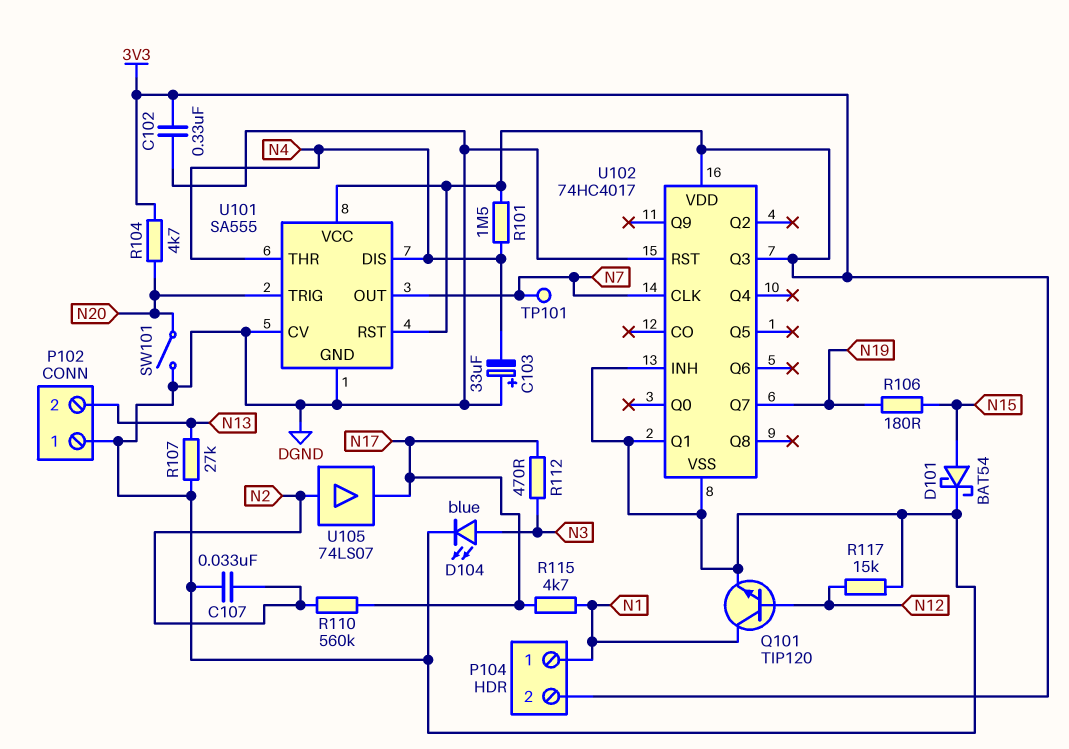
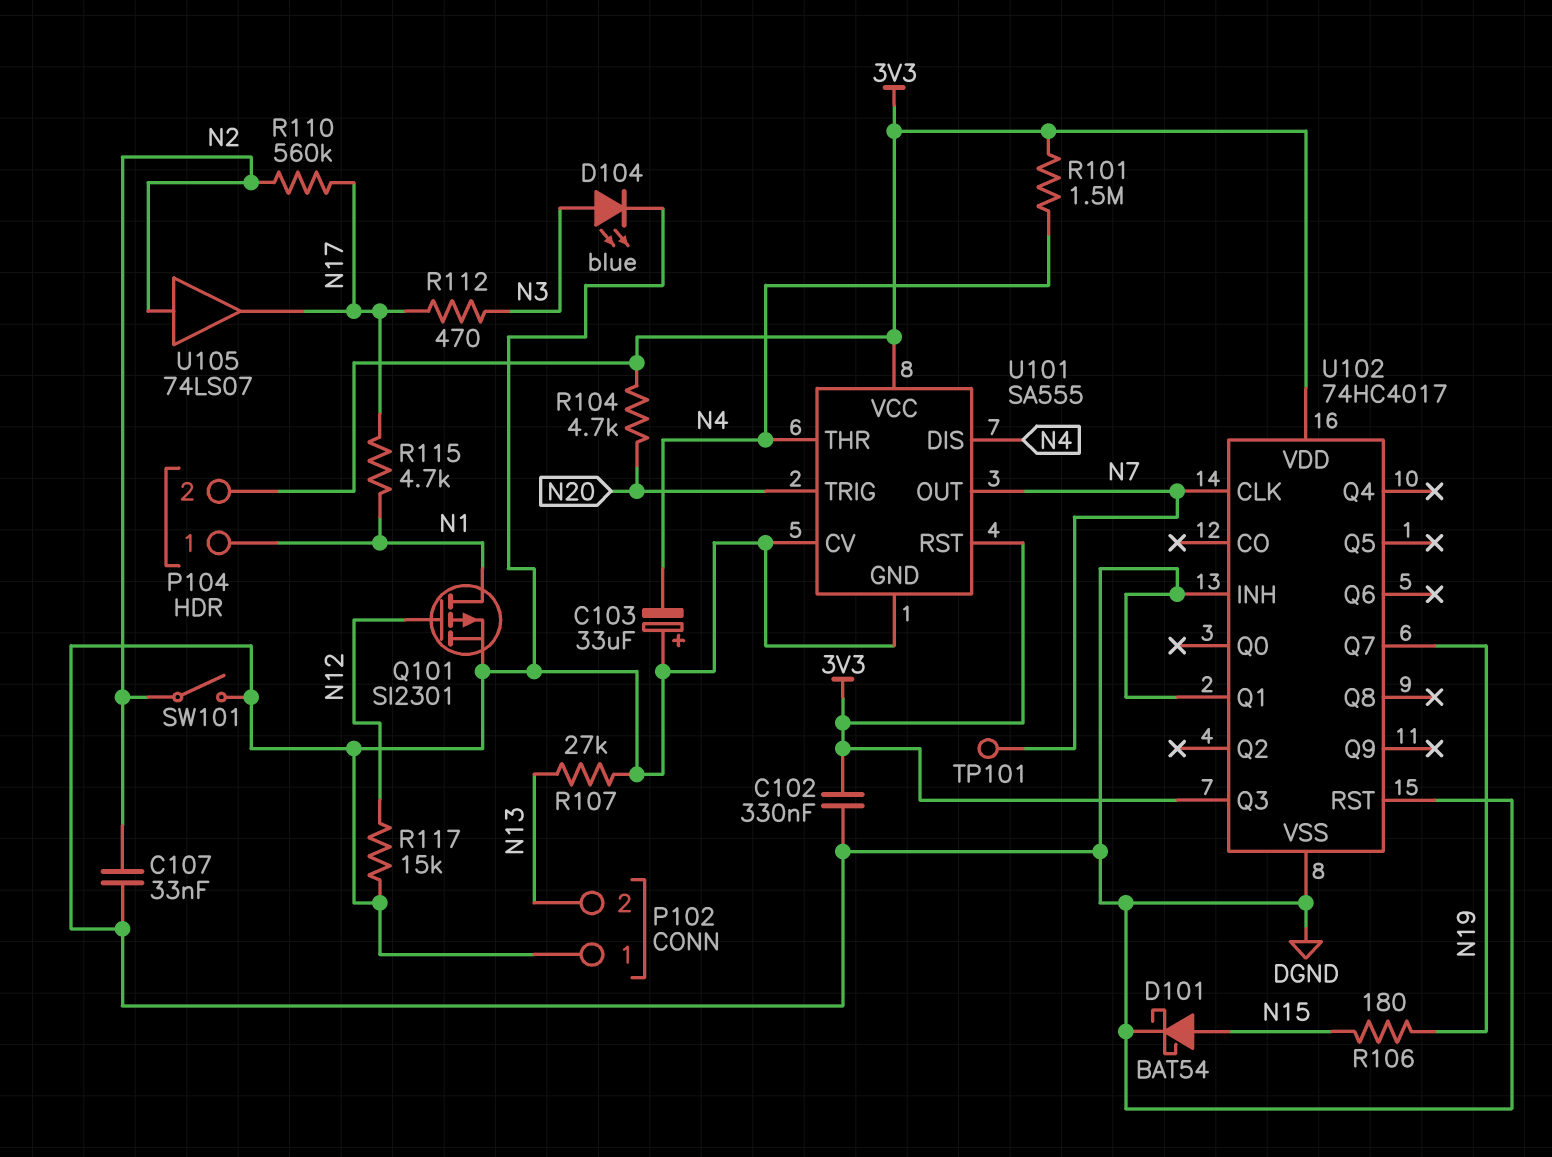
Q101: NPN TIP120 (B N12, C N1, E DGND) -> PMOS SI2301 (G N12, D N1, S DGND)
SW101: switch (DGND, N20) -> switch (DGND, N2)

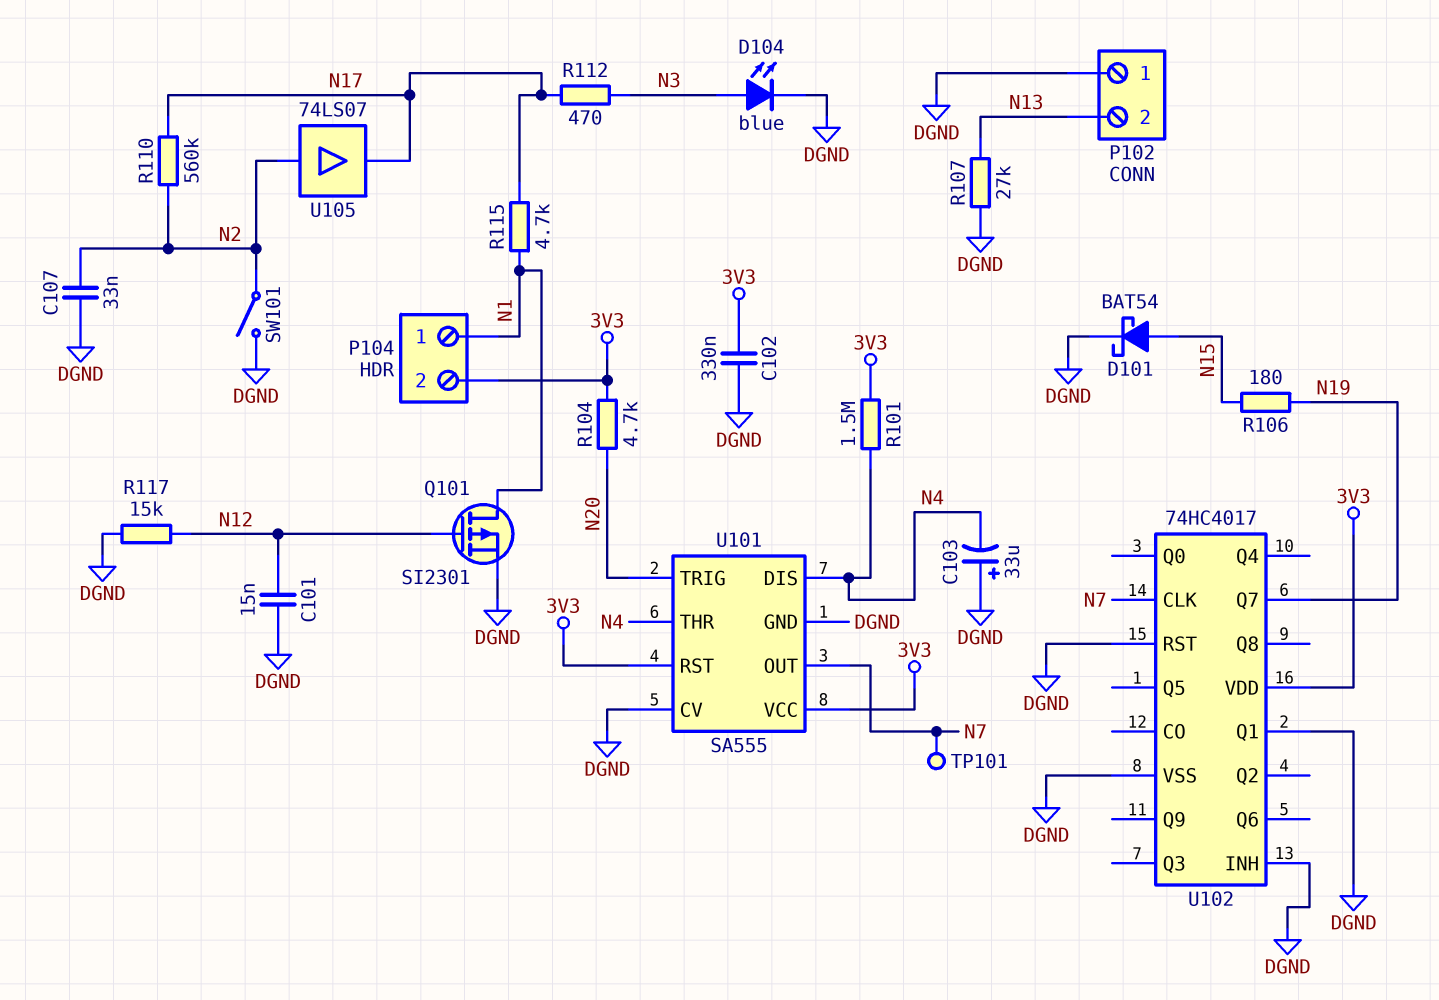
C101: none -> 15nF (DGND, N12)
U102 pin Q3: 3V3 -> none

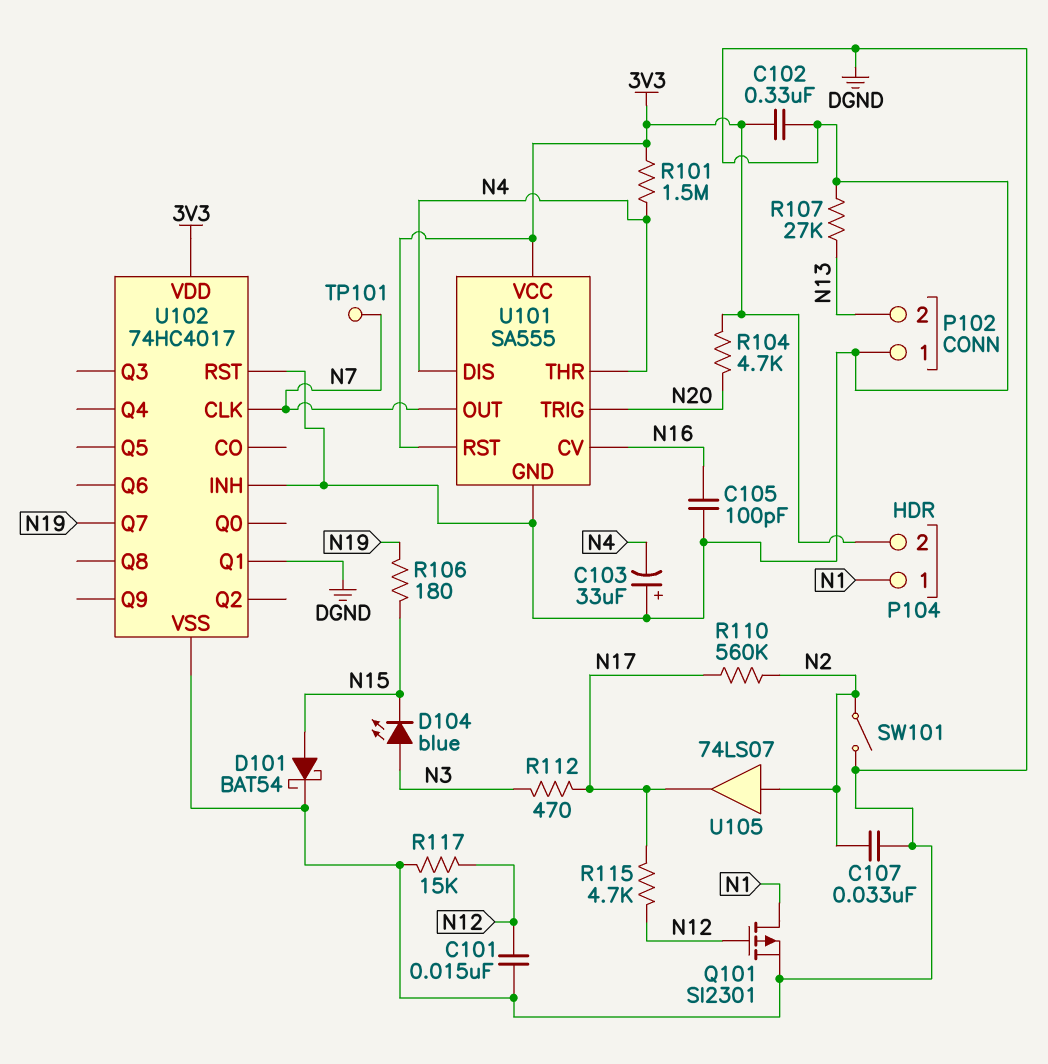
C105: none -> 100pF (DGND, N16)
D104: LED blue (A N3, K DGND) -> LED blue (A N3, K N15)
R115: 4.7k (N1, N17) -> 4.7k (N12, N17)
U101 pin CV: DGND -> N16

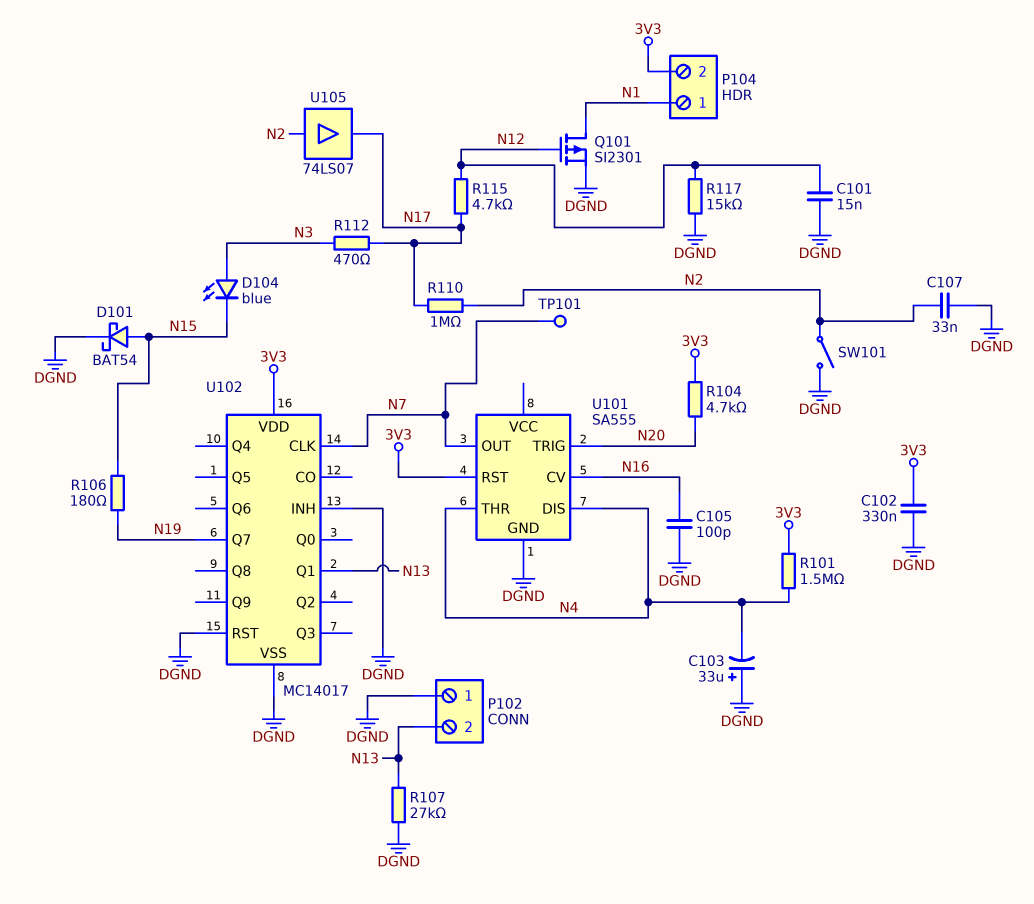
R110: 560k (N2, N17) -> 1M (N2, N17)
U101 pin VCC: 3V3 -> none
U102: 74HC4017 -> MC14017
U102 pin Q1: DGND -> N13

